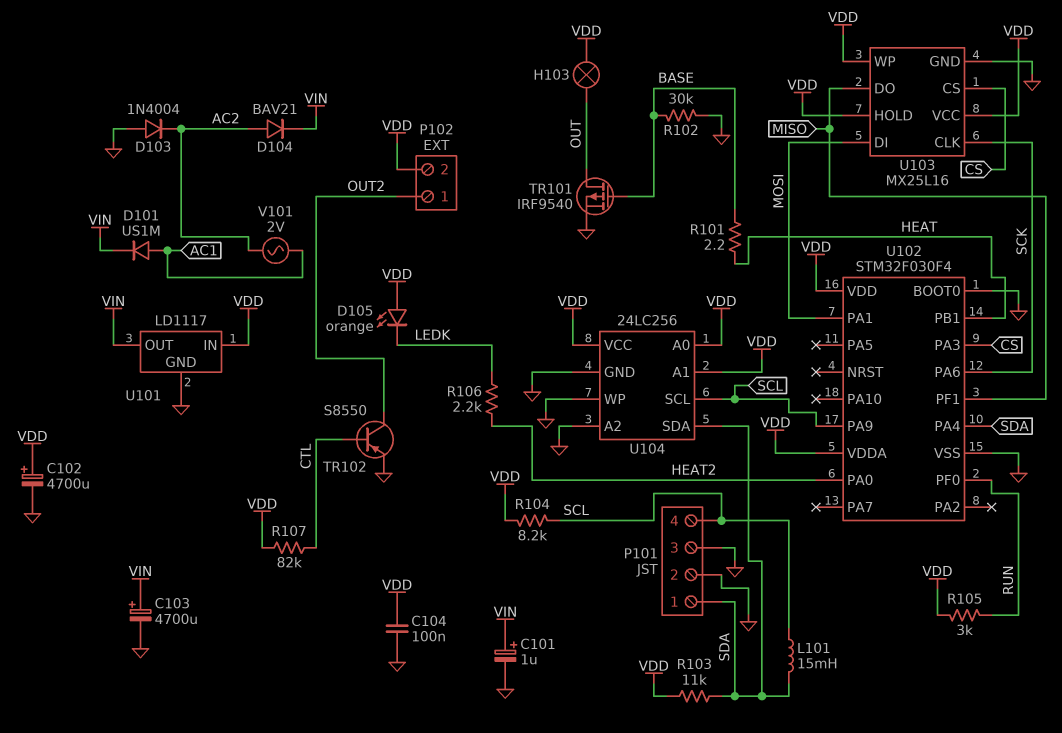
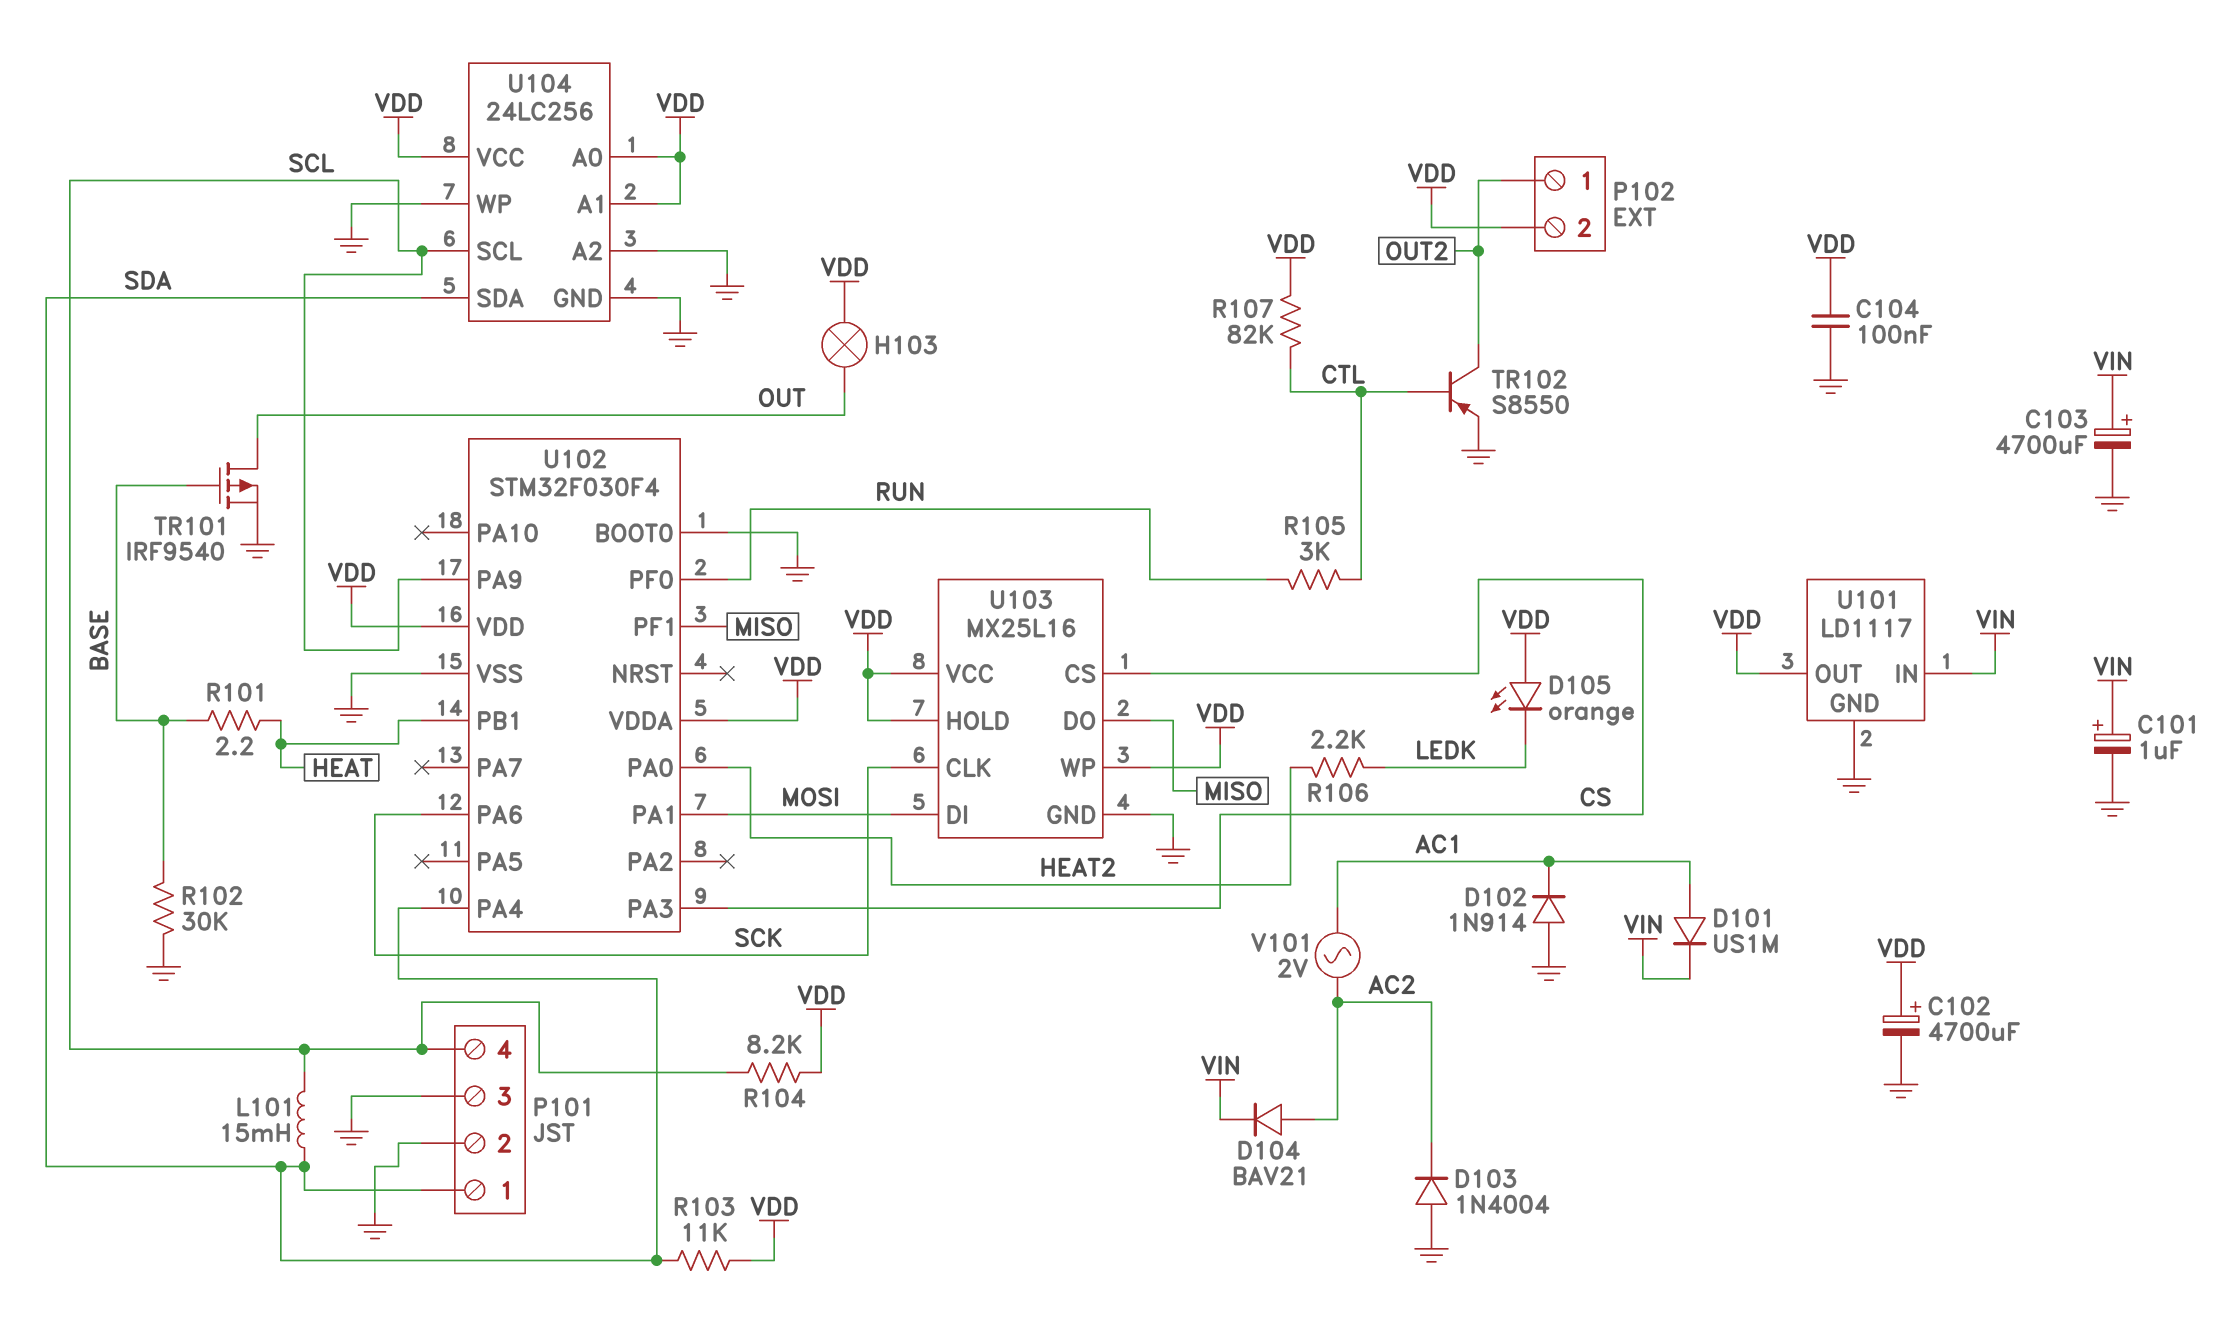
D102: none -> diode 1N914 (A GND, K AC1)
R105: 3k (RUN, VDD) -> 3k (CTL, RUN)
U101 pin IN: VDD -> VIN
U101 pin OUT: VIN -> VDD

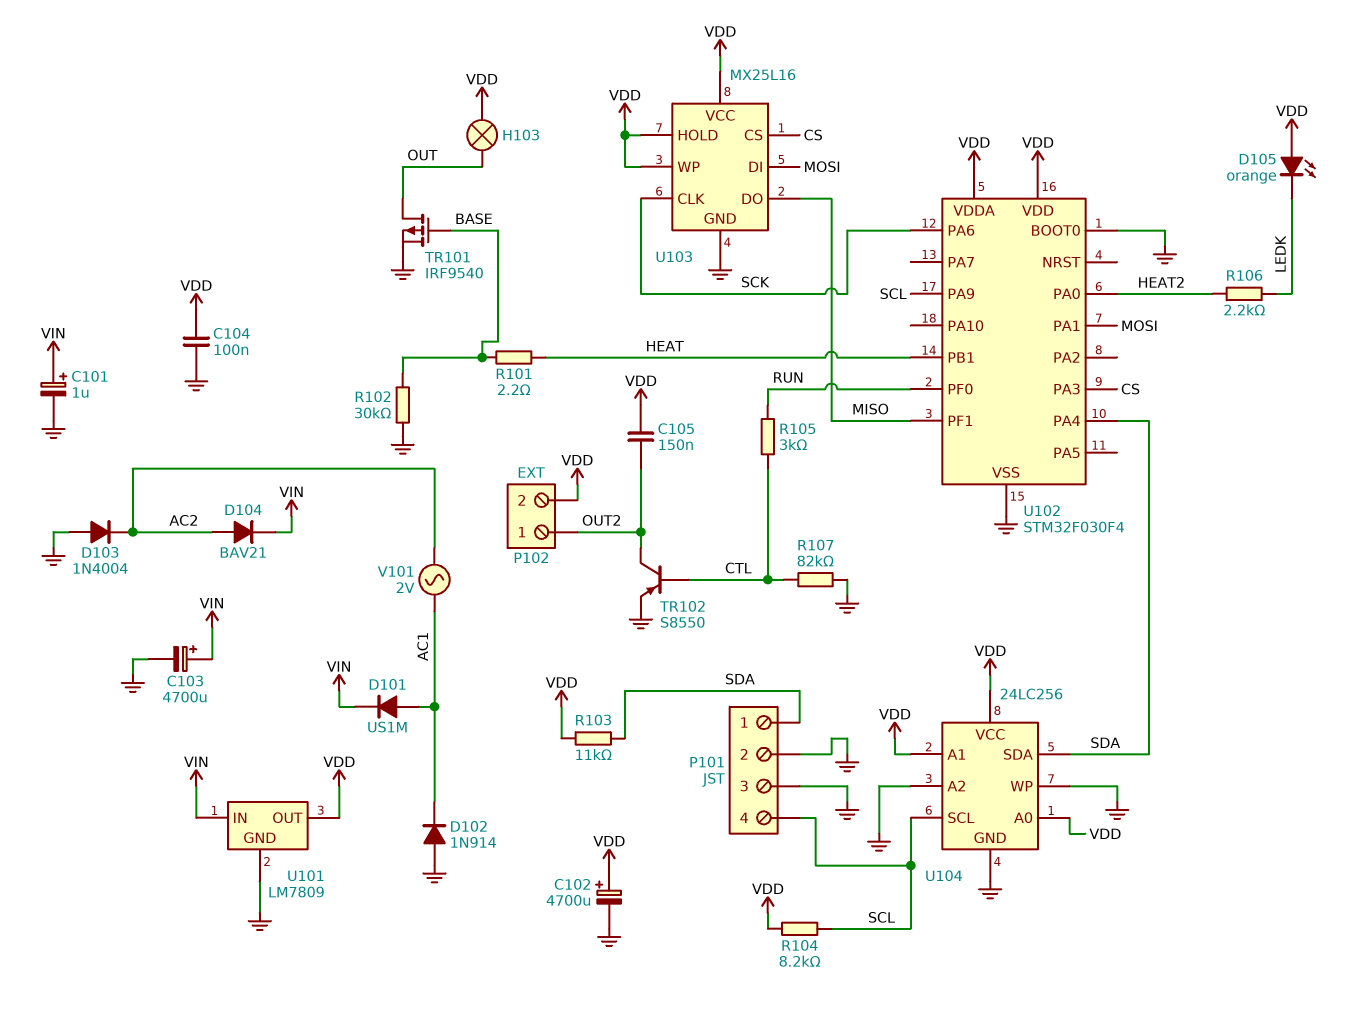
C105: none -> 150nF (OUT2, VDD)
L101: 15mH (SCL, SDA) -> none
R107: 82k (CTL, VDD) -> 82k (CTL, GND)
U101: LD1117 -> LM7809

